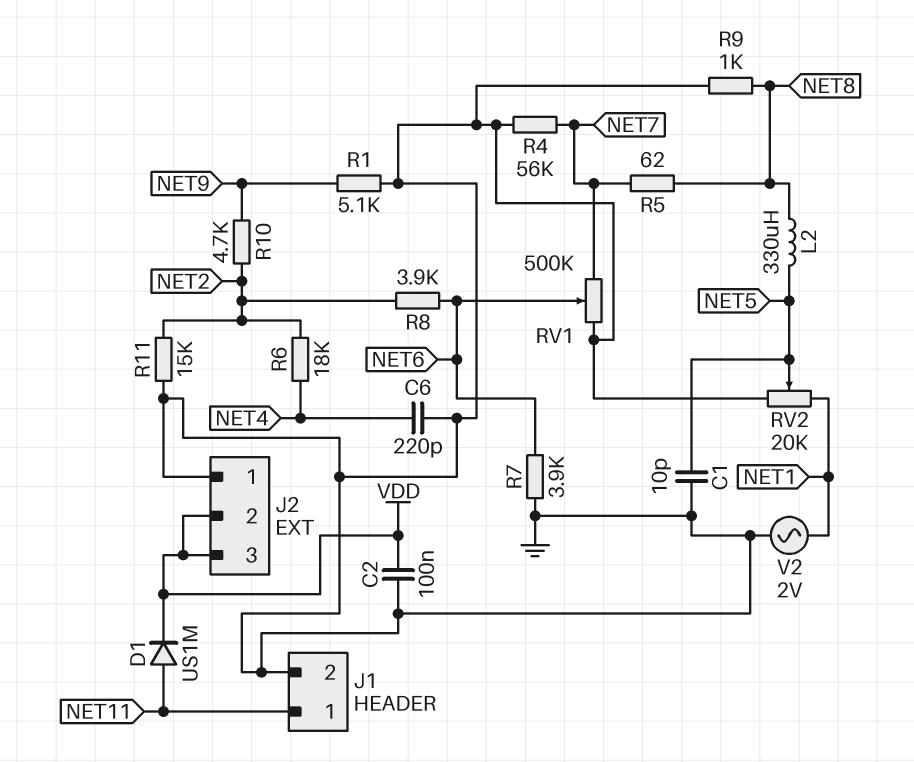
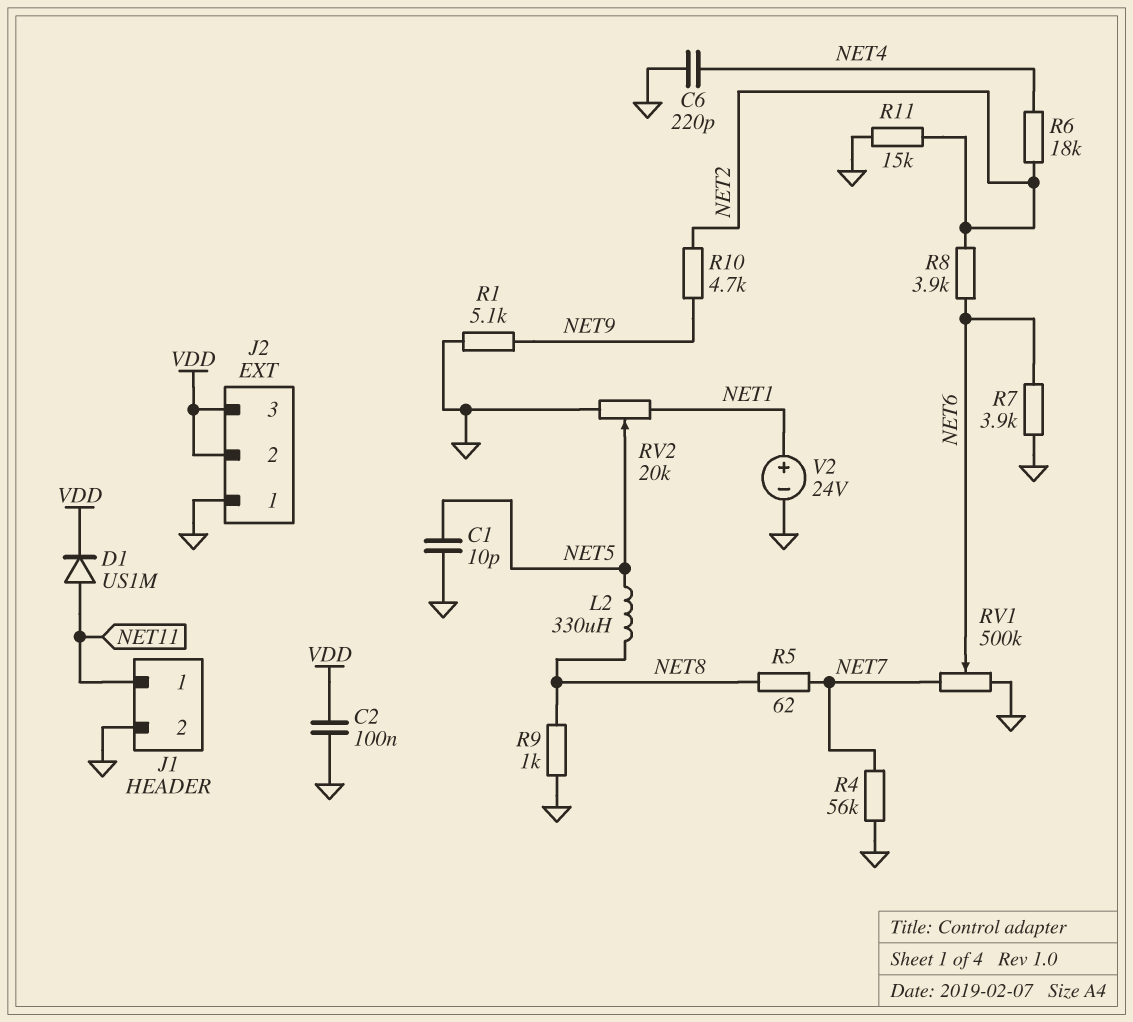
V2: AC 2V (GND, NET1) -> 24V (plus NET1, minus GND)

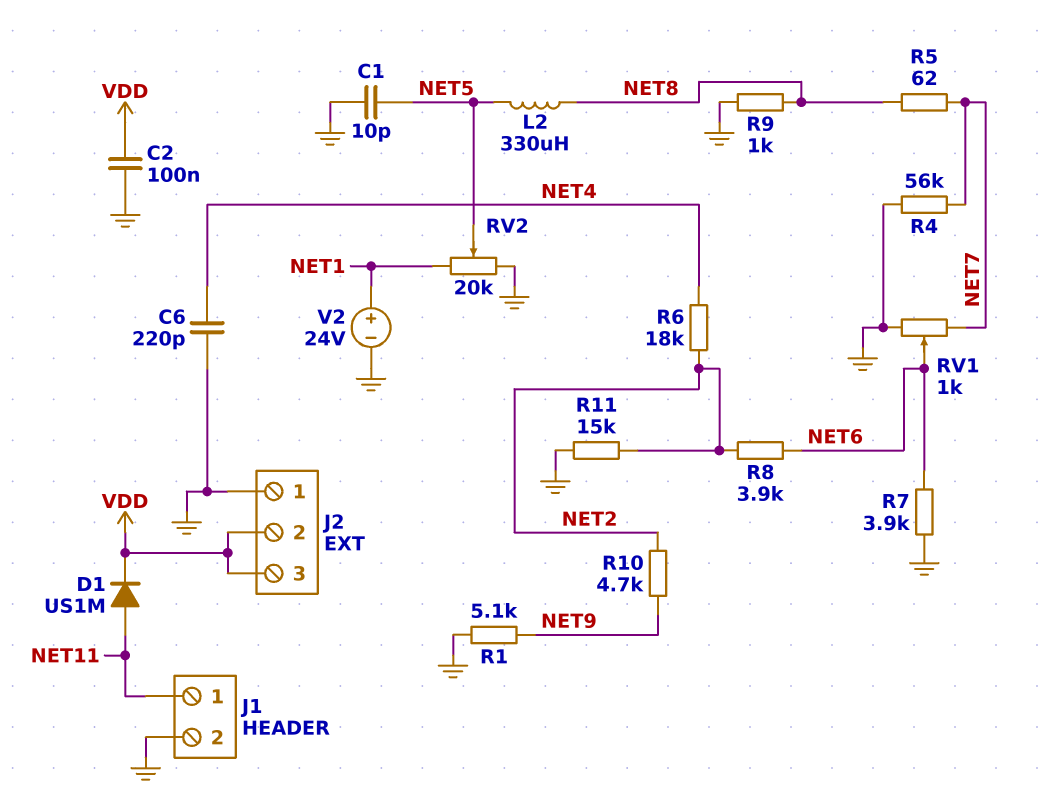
RV1: 500k (GND, NET7, wiper NET6) -> 1k (GND, NET7, wiper NET6)

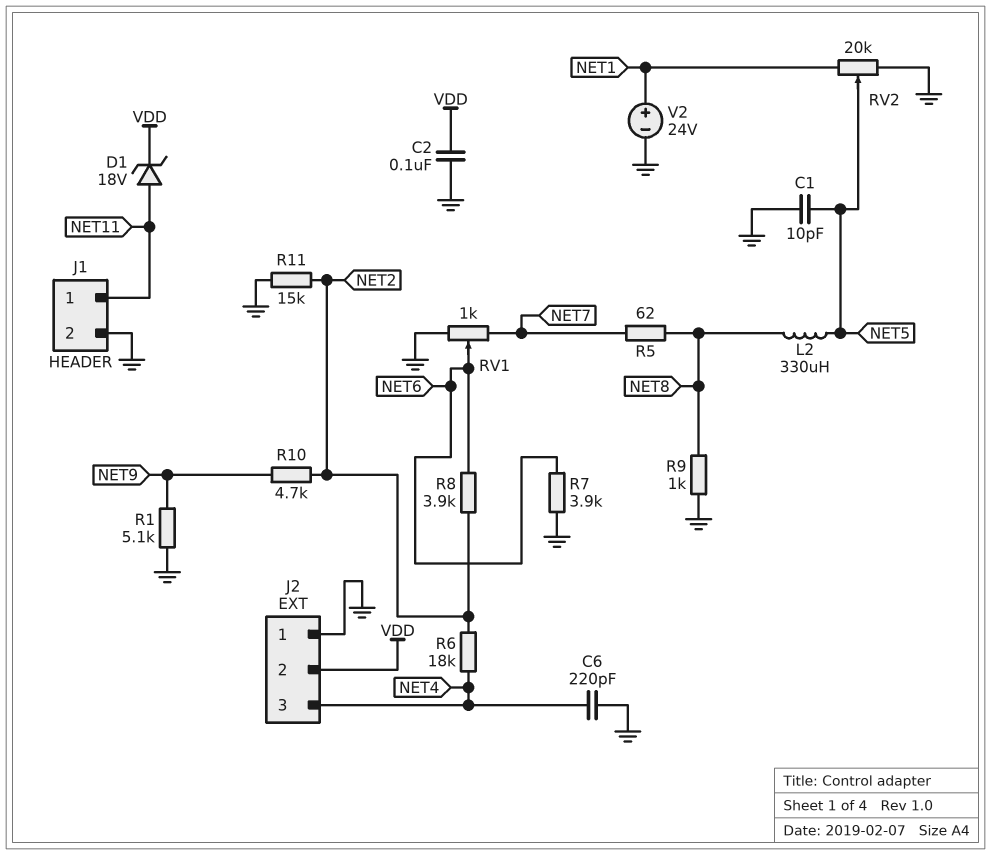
D1: diode US1M (A NET11, K VDD) -> zener 18V (A NET11, K VDD)
J2 pin 3: VDD -> NET4
R4: 56k (GND, NET7) -> none

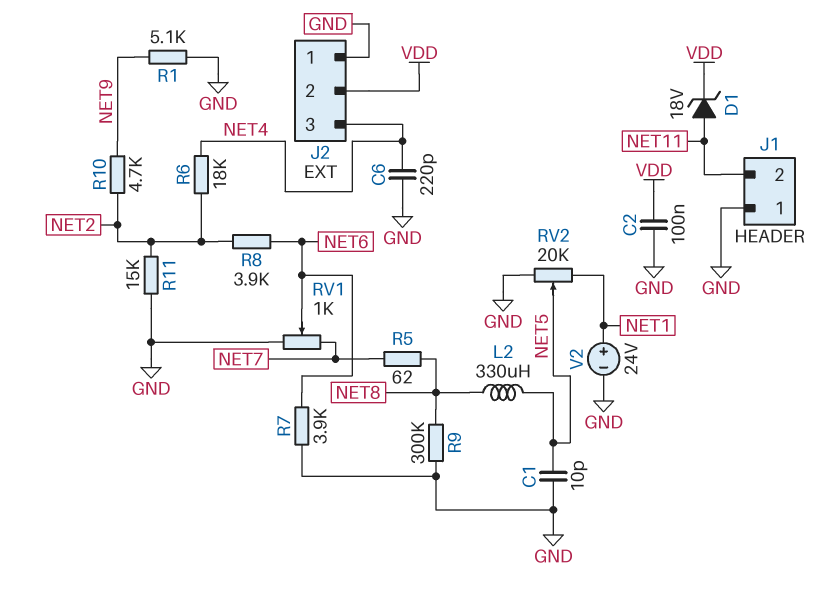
J1 pin 1: NET11 -> GND
J1 pin 2: GND -> NET11
R9: 1k (GND, NET8) -> 300k (GND, NET8)

